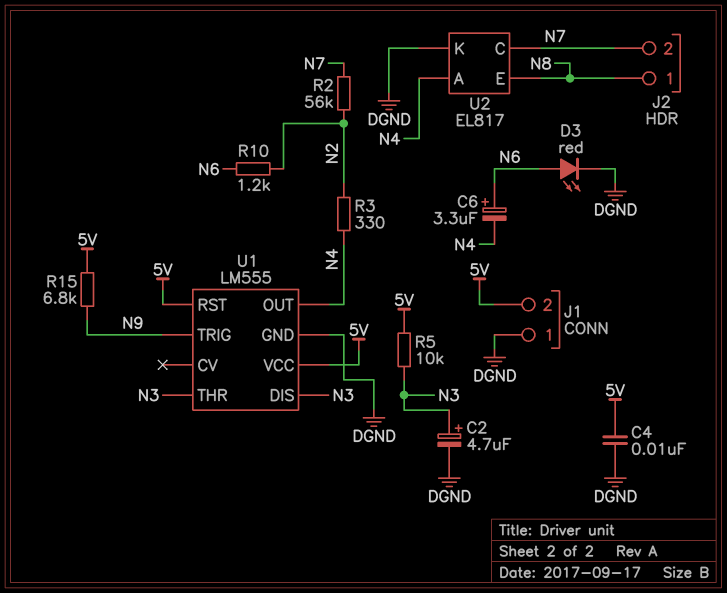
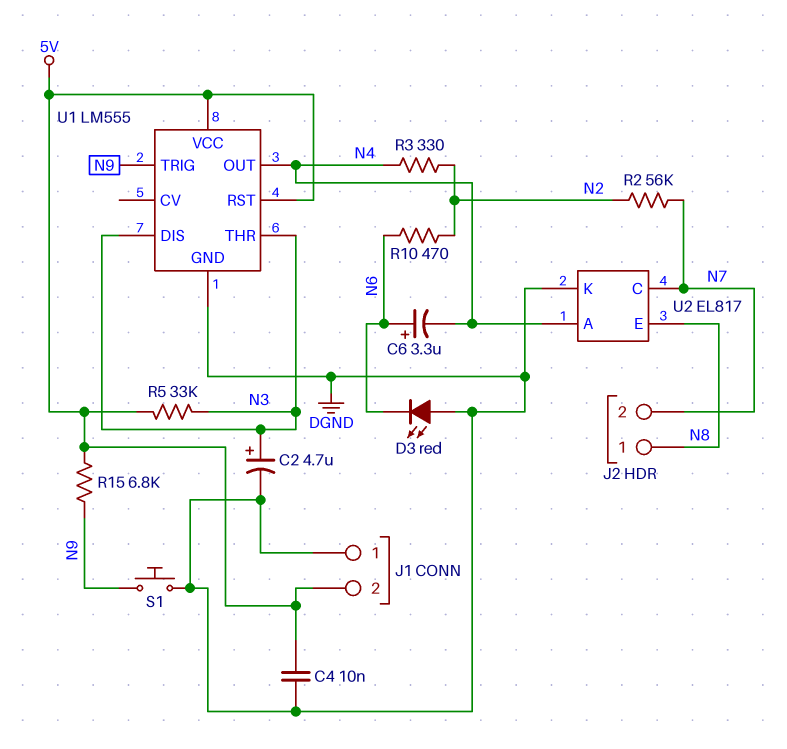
D3: LED red (A N6, K DGND) -> LED red (A DGND, K N6)
R5: 10k (5V, N3) -> 33k (5V, N3)
R10: 1.2k (N2, N6) -> 470 (N2, N6)
S1: none -> button (DGND, N9)

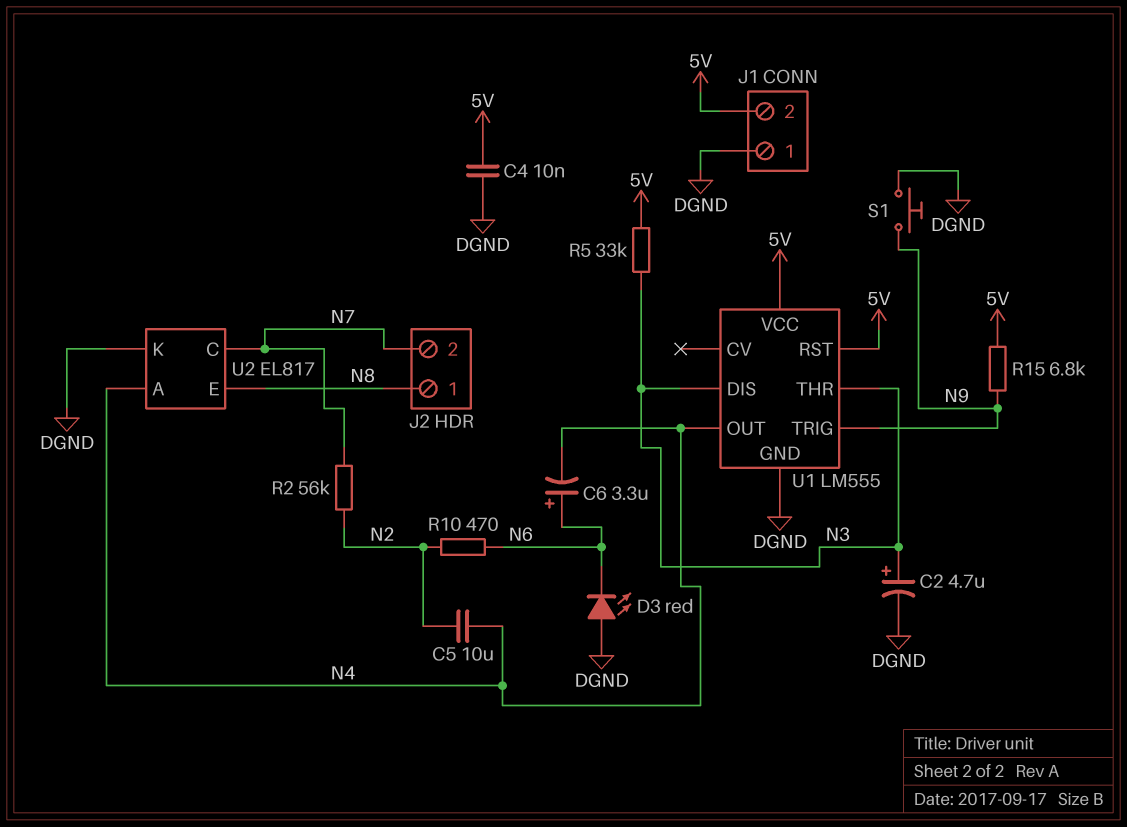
C5: none -> 10uF (N2, N4)
R3: 330 (N2, N4) -> none

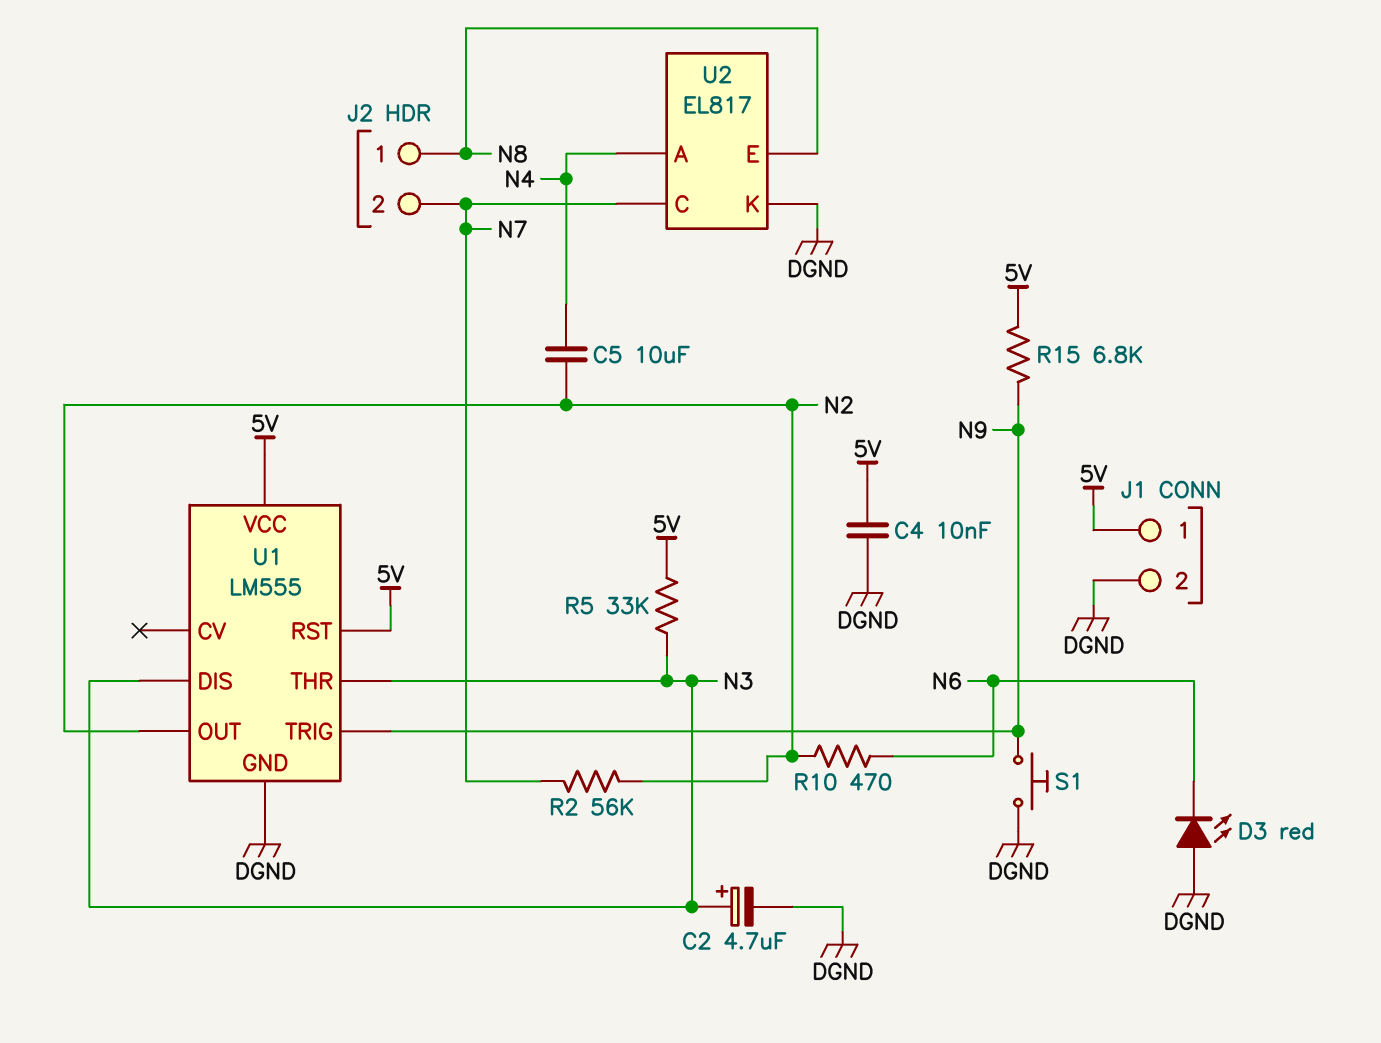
C6: 3.3uF (plus N6, minus N4) -> none
J1 pin 1: DGND -> 5V
J1 pin 2: 5V -> DGND
U1 pin OUT: N4 -> N2

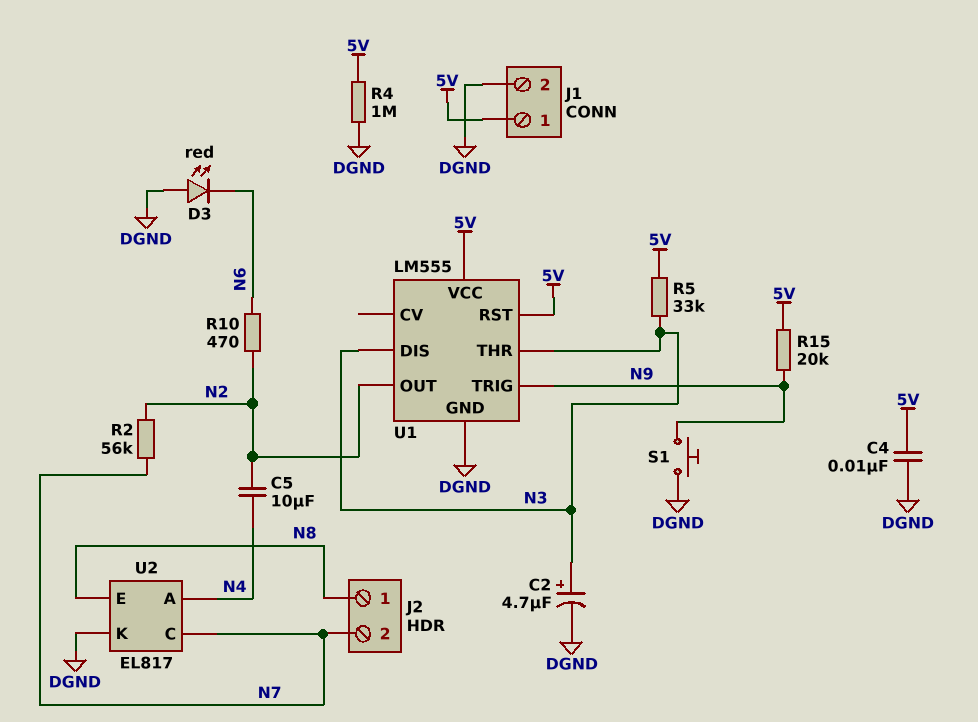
R4: none -> 1M (5V, DGND)
R15: 6.8k (5V, N9) -> 20k (5V, N9)

